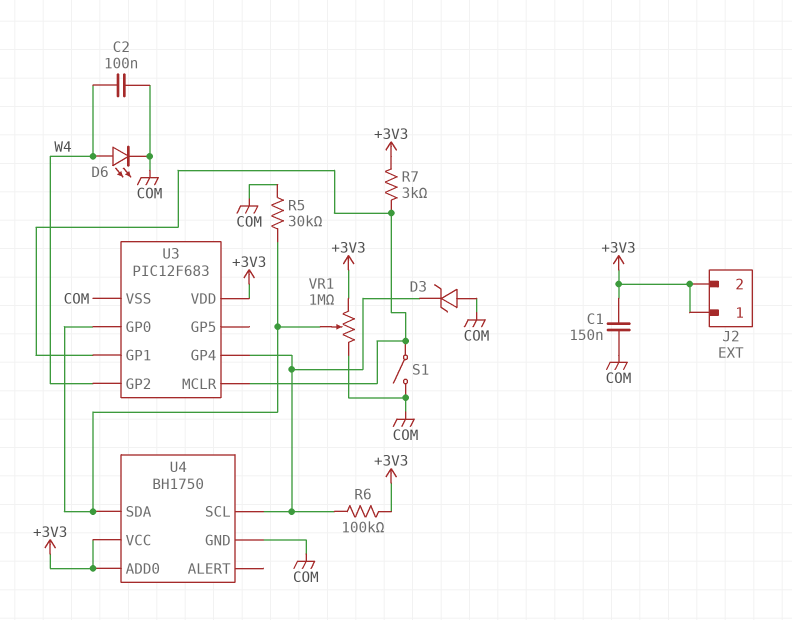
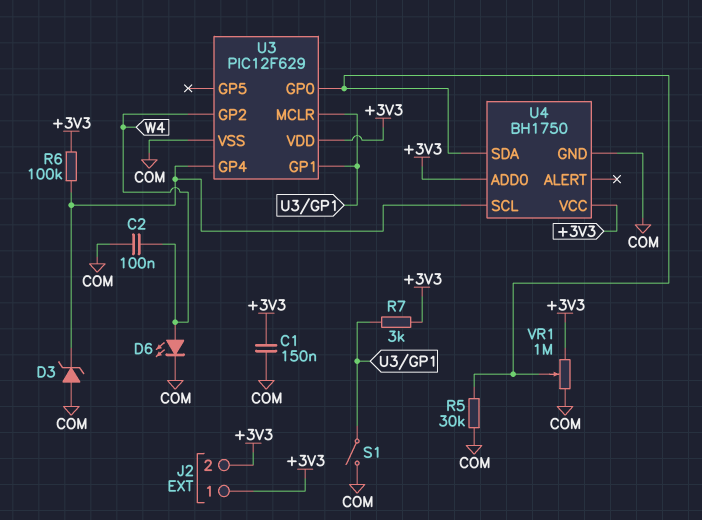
U3: PIC12F683 -> PIC12F629

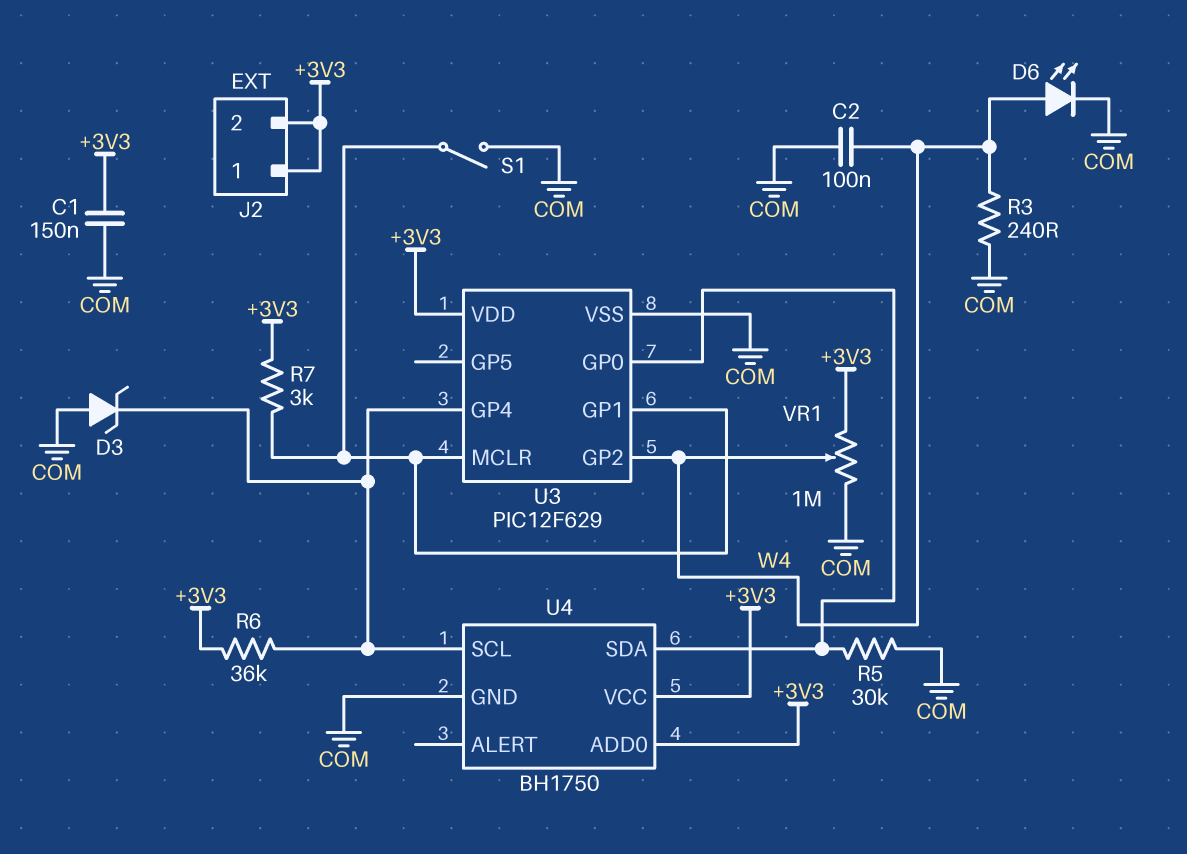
R3: none -> 240 (COM, W4)
R6: 100k (+3V3, U3/GP4) -> 36k (+3V3, U3/GP4)
VR1: 1M (+3V3, COM, wiper U3/GP0) -> 1M (+3V3, COM, wiper W4)

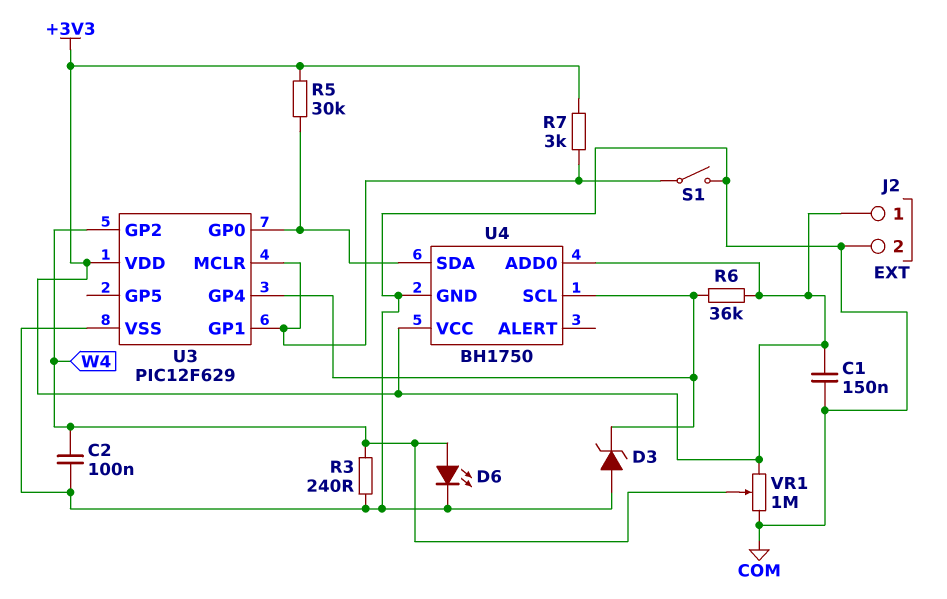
J2 pin 2: +3V3 -> COM
R5: 30k (COM, U3/GP0) -> 30k (+3V3, U3/GP0)

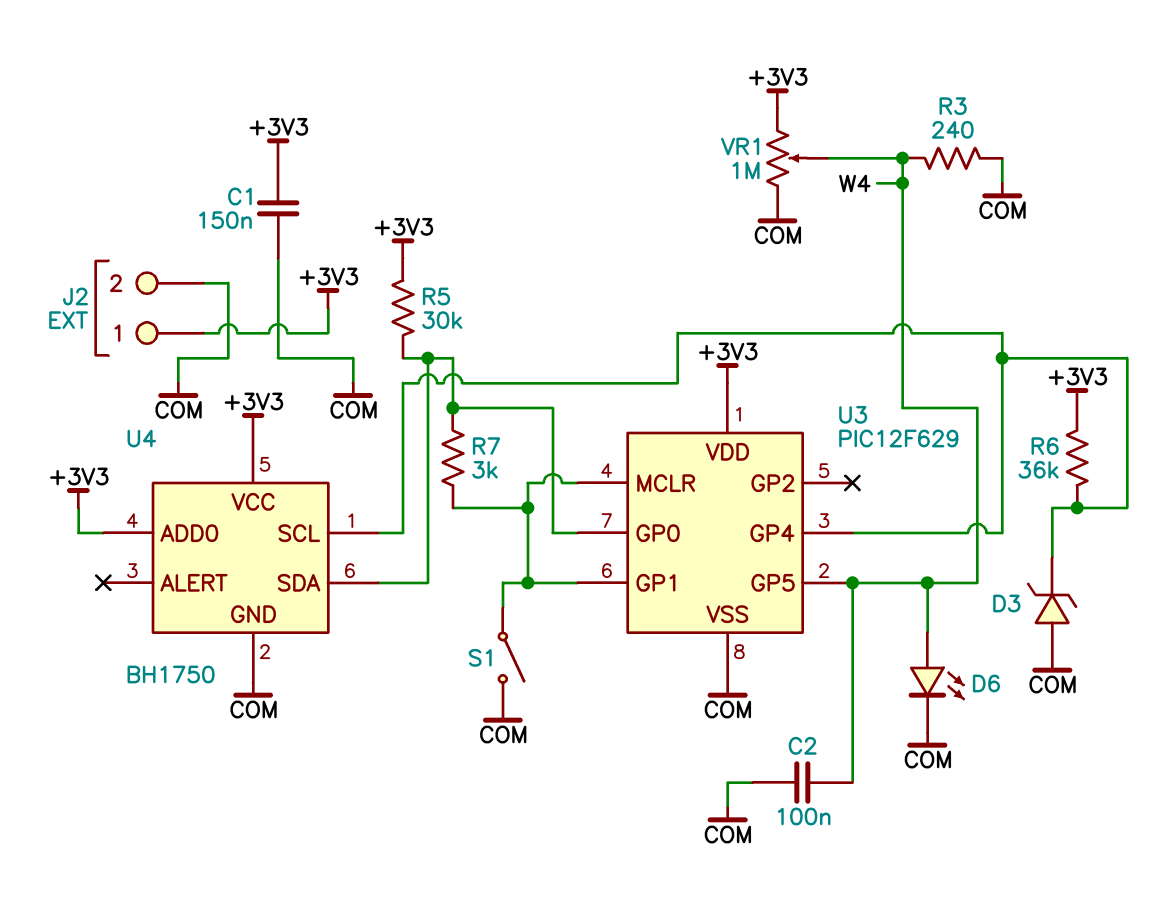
R7: 3k (+3V3, U3/GP1) -> 3k (U3/GP0, U3/GP1)
U3 pin GP2: W4 -> none
U3 pin GP5: none -> W4

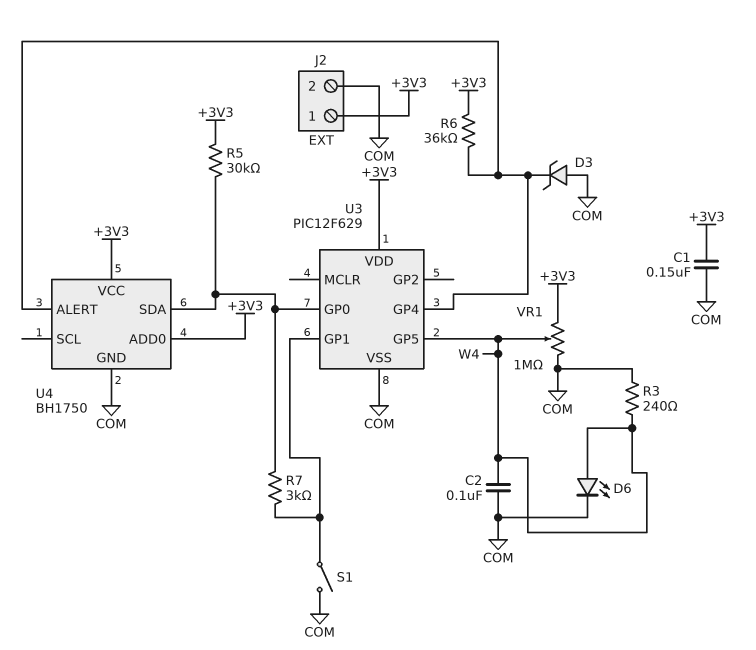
U3 pin MCLR: U3/GP1 -> none
U4 pin ALERT: none -> U3/GP4
U4 pin SCL: U3/GP4 -> none

